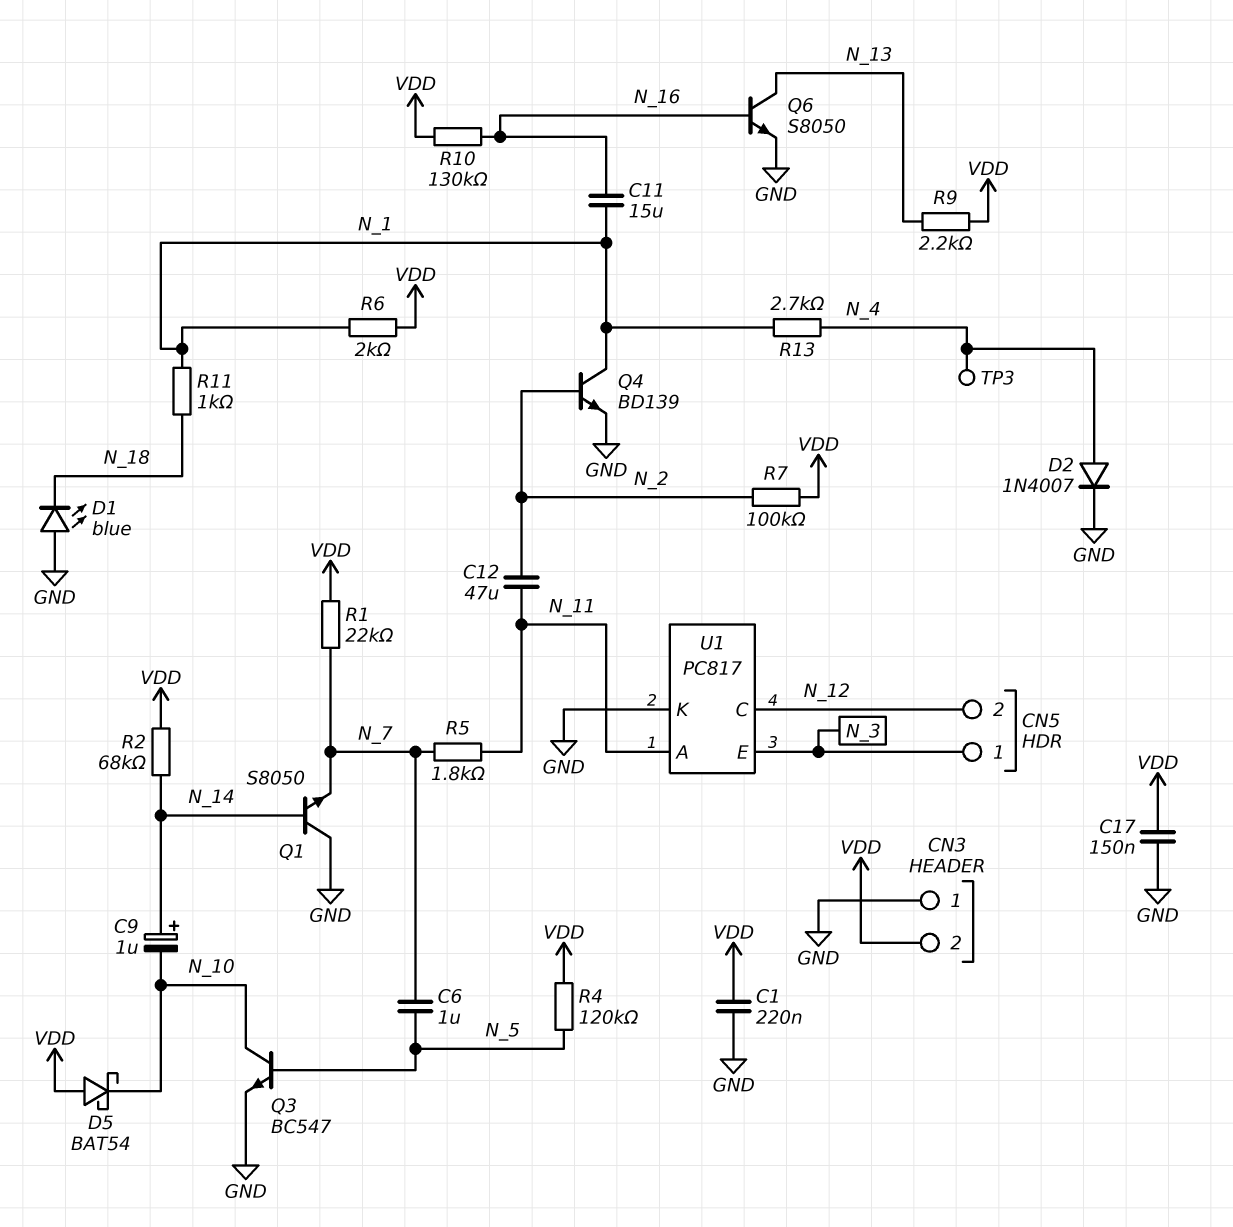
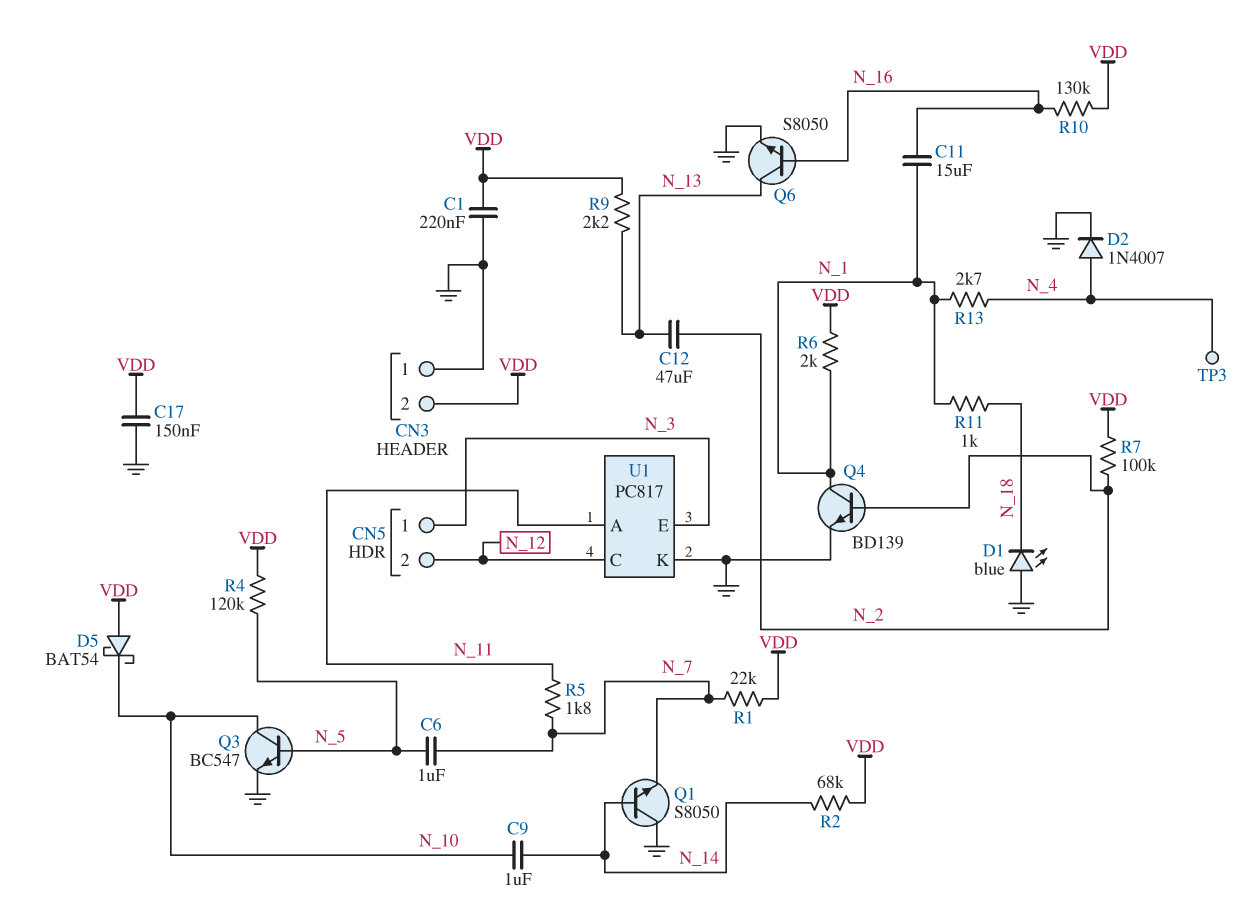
C9: 1uF (plus N_14, minus N_10) -> 1uF (N_10, N_14)
C12: 47uF (N_2, N_11) -> 47uF (N_2, N_13)

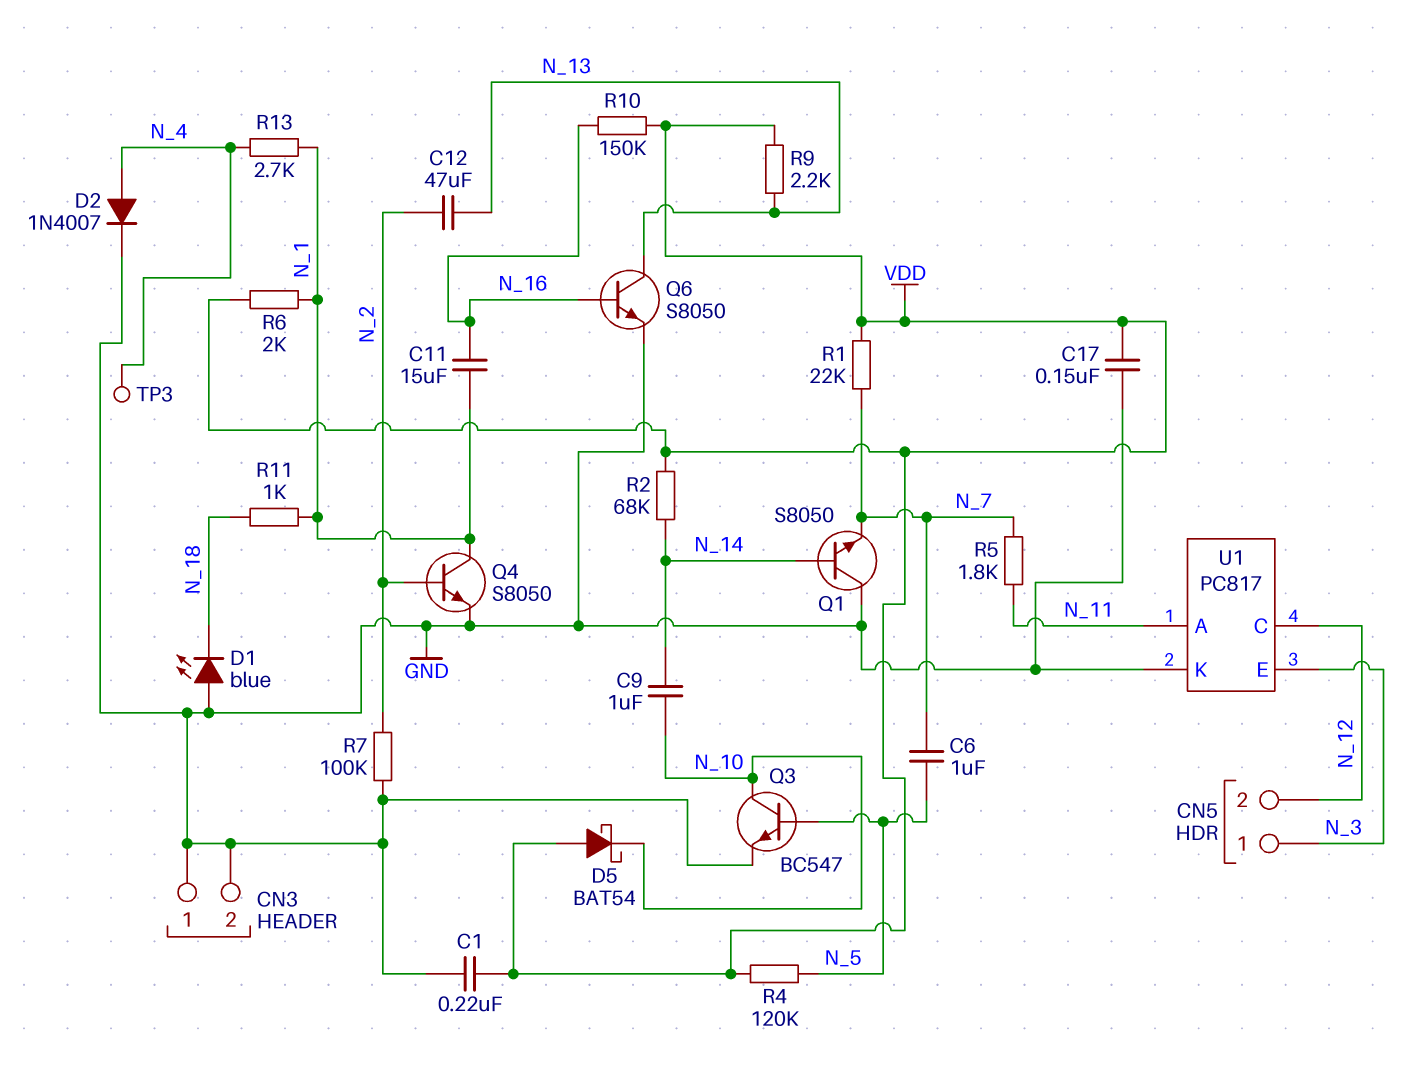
CN3 pin 2: VDD -> GND
Q4: NPN BD139 (B N_2, C N_1, E GND) -> NPN S8050 (B N_2, C N_1, E GND)
R7: 100k (N_2, VDD) -> 100k (GND, N_2)
R10: 130k (N_16, VDD) -> 150k (N_16, VDD)

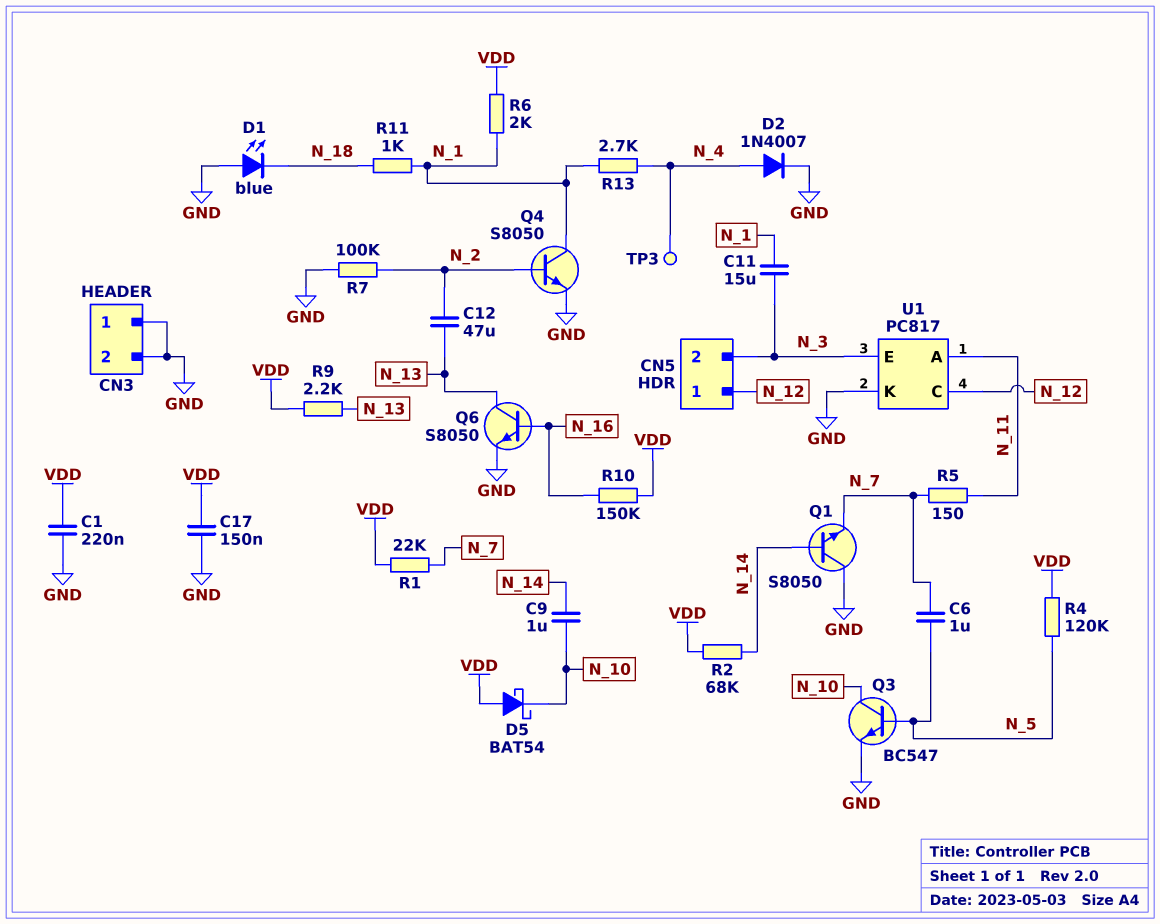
C11: 15uF (N_1, N_16) -> 15uF (N_1, N_3)
CN5 pin 1: N_3 -> N_12
CN5 pin 2: N_12 -> N_3
R5: 1.8k (N_7, N_11) -> 150 (N_7, N_11)

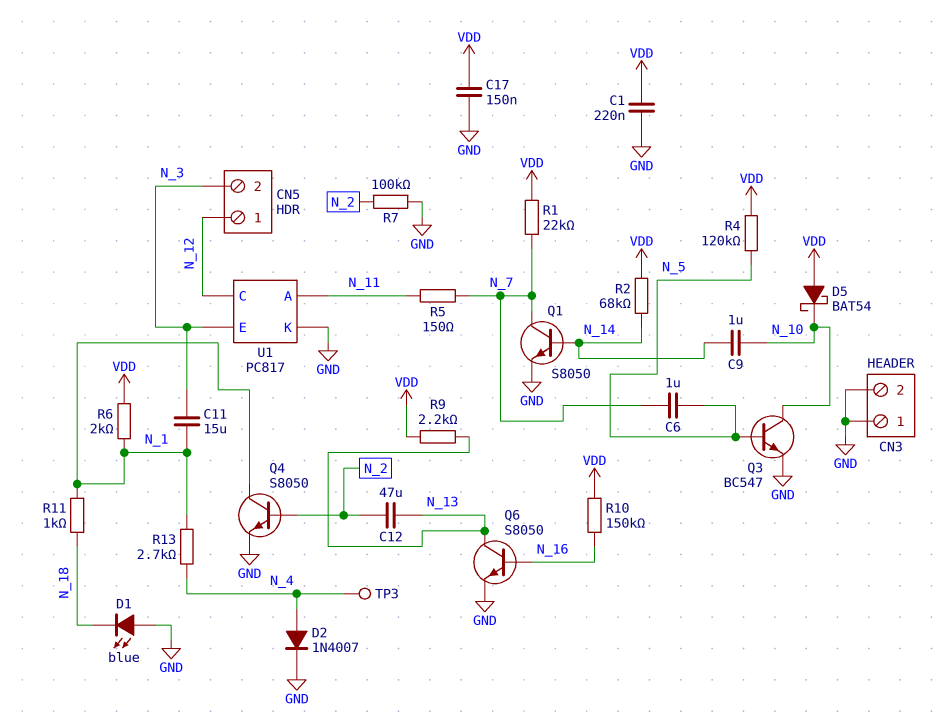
Q1: NPN S8050 (B N_14, C GND, E N_7) -> NPN S8050 (B N_14, C N_7, E GND)

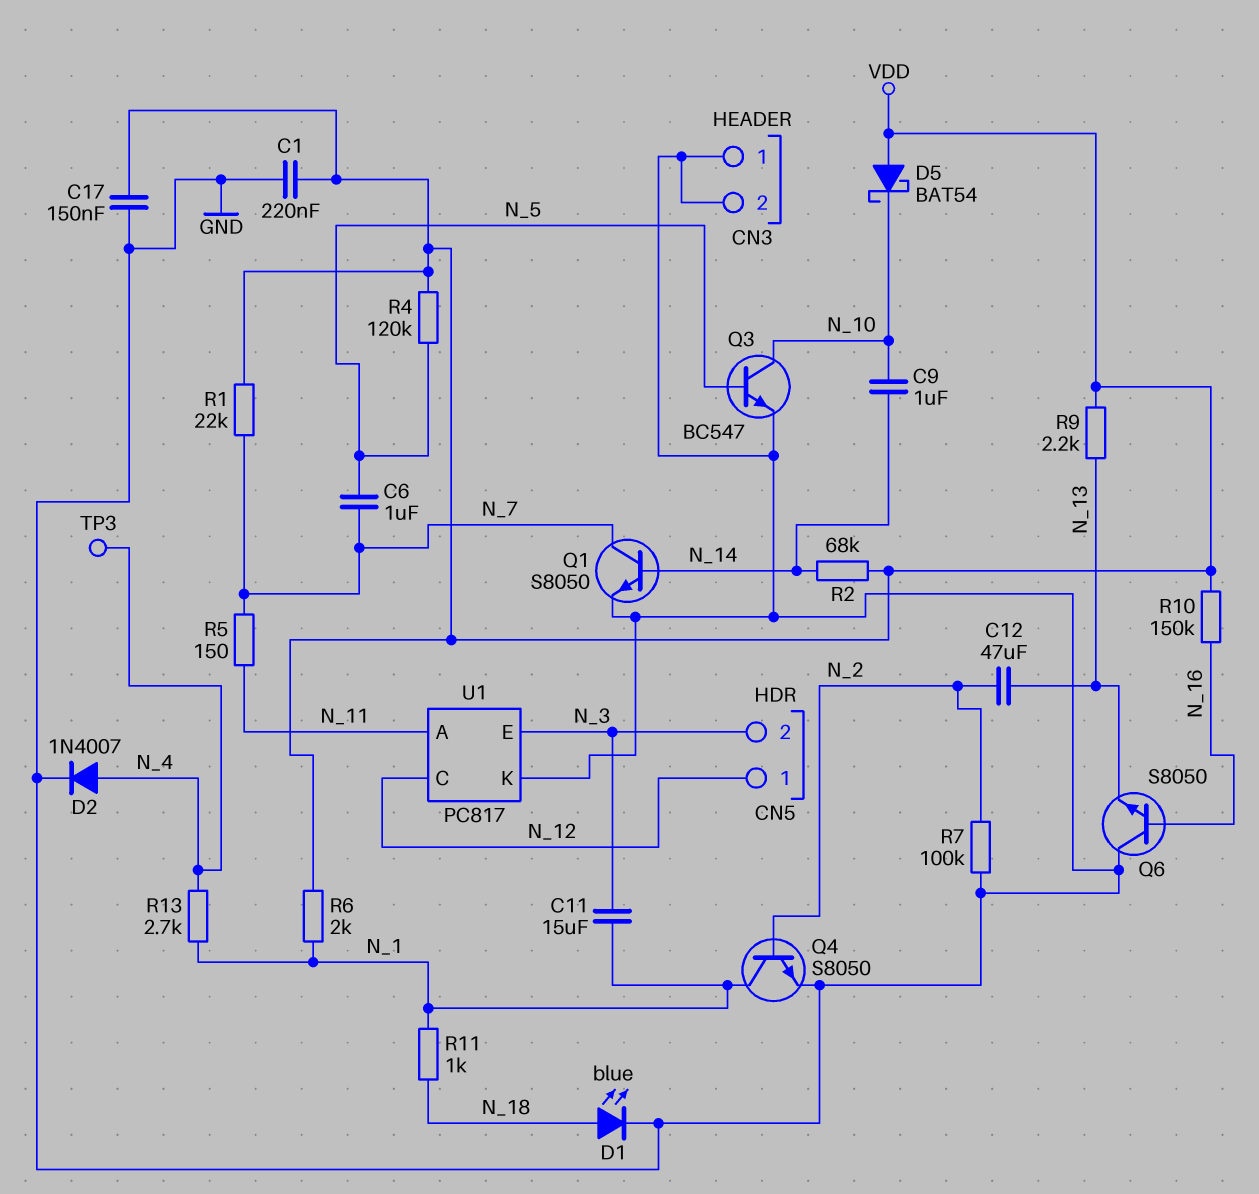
D1: LED blue (A GND, K N_18) -> LED blue (A N_18, K GND)
Q6: NPN S8050 (B N_16, C N_13, E GND) -> NPN S8050 (B N_16, C GND, E N_13)

